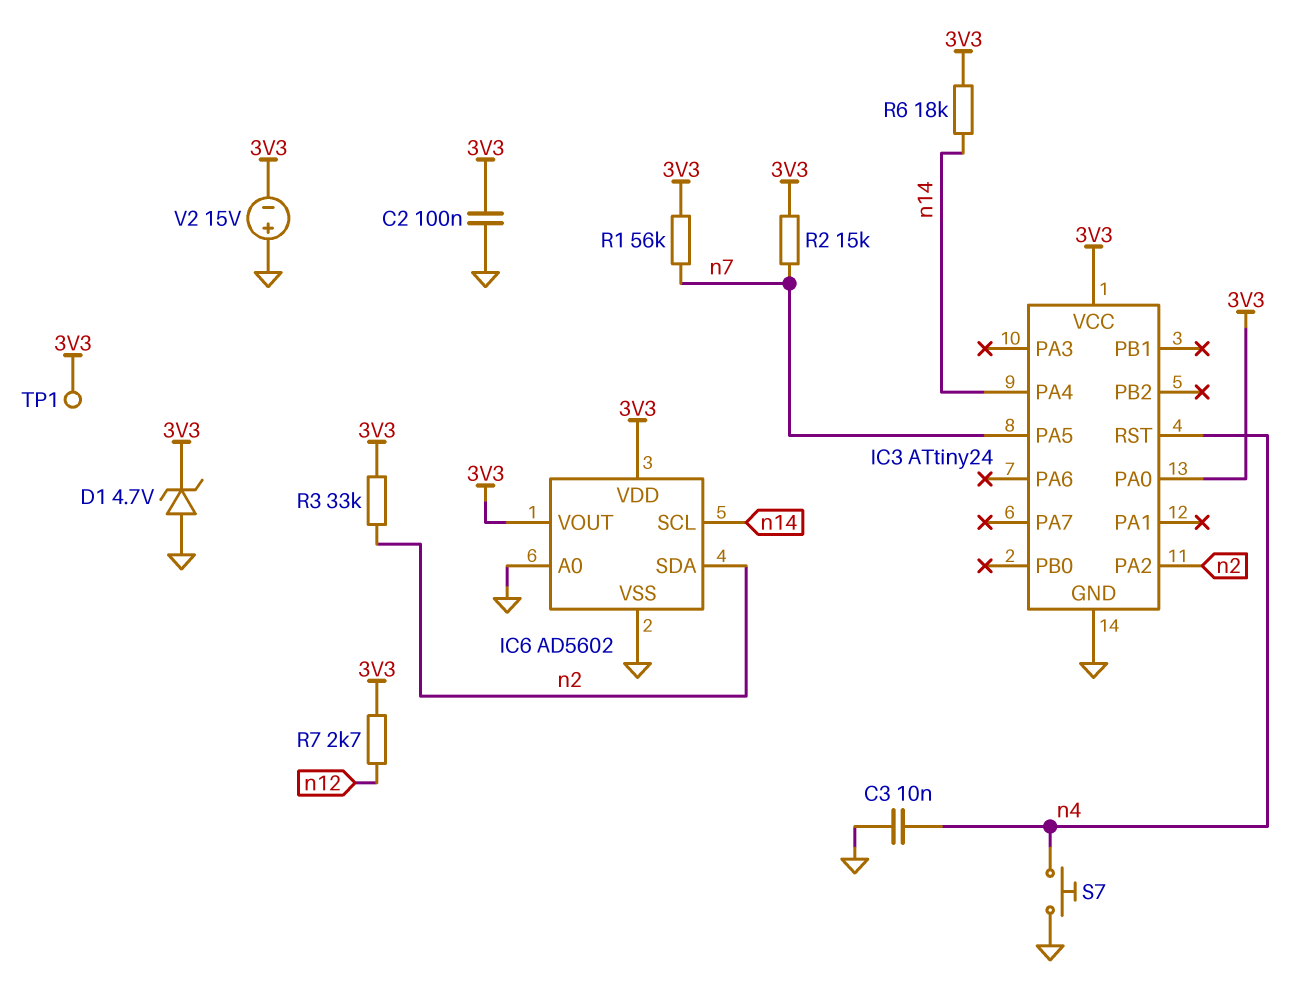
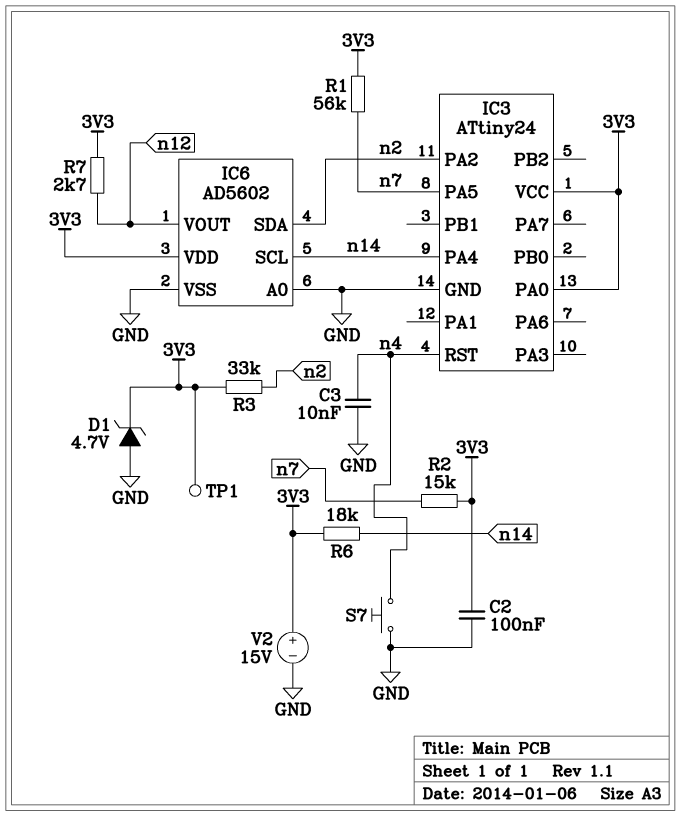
IC6 pin VOUT: 3V3 -> n12
V2: 15V (plus GND, minus 3V3) -> 15V (plus 3V3, minus GND)

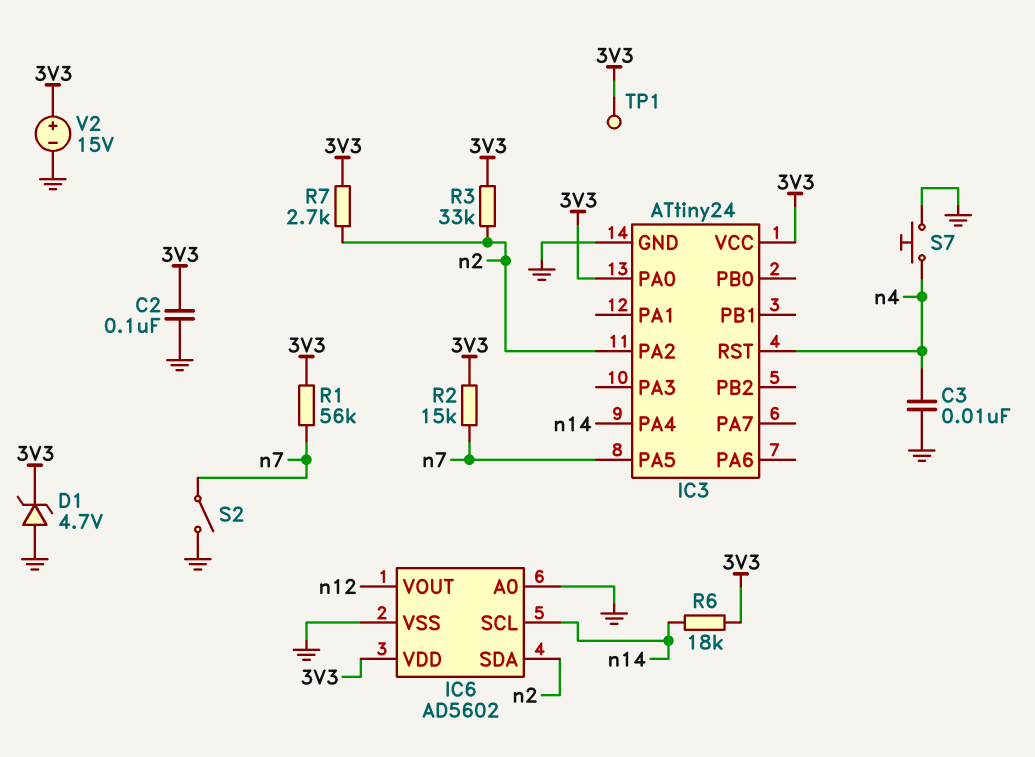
R7: 2.7k (3V3, n12) -> 2.7k (3V3, n2)
S2: none -> switch (GND, n7)

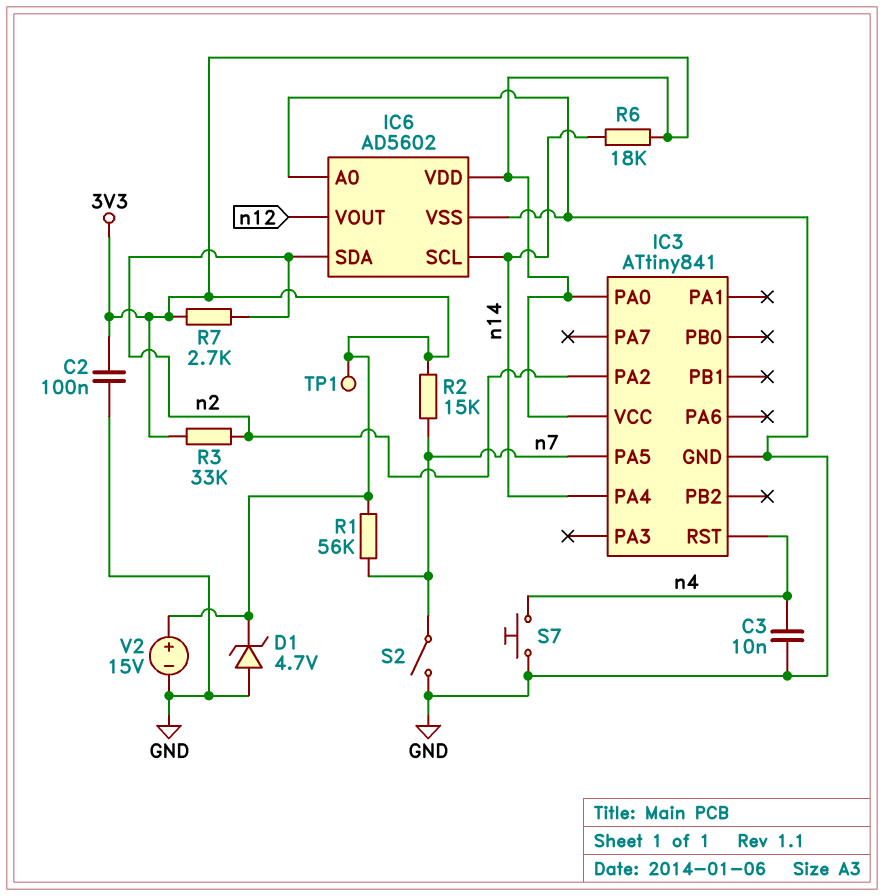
IC3: ATtiny24 -> ATtiny841

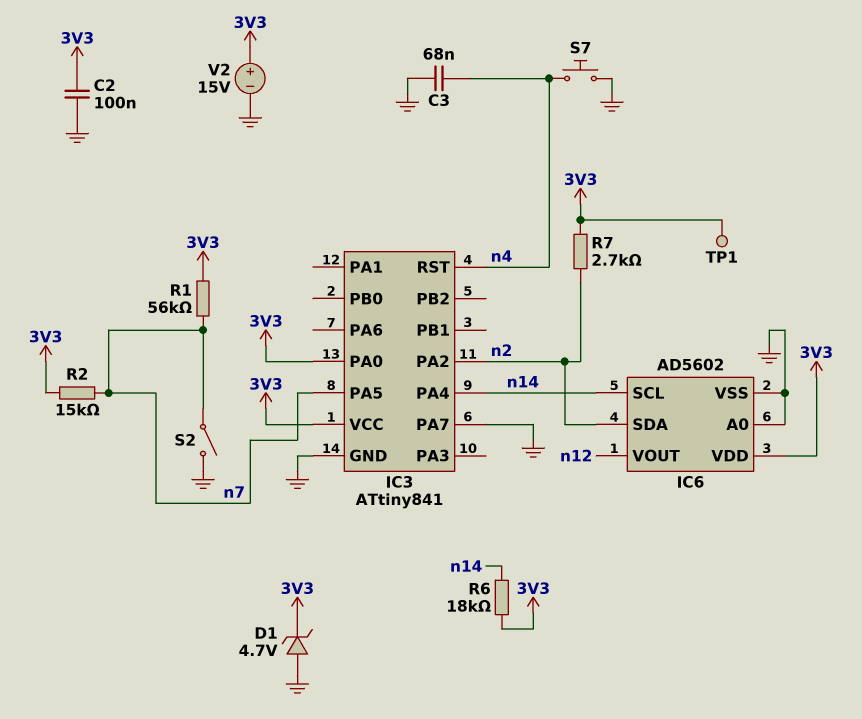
C3: 10nF (GND, n4) -> 68nF (GND, n4)
IC3 pin PA7: none -> GND
R3: 33k (3V3, n2) -> none

